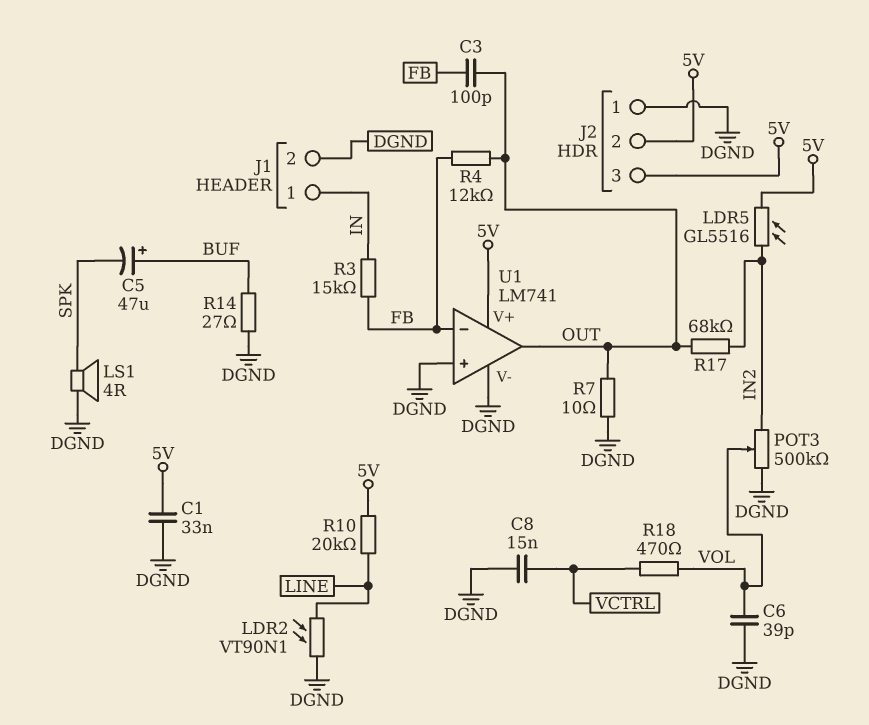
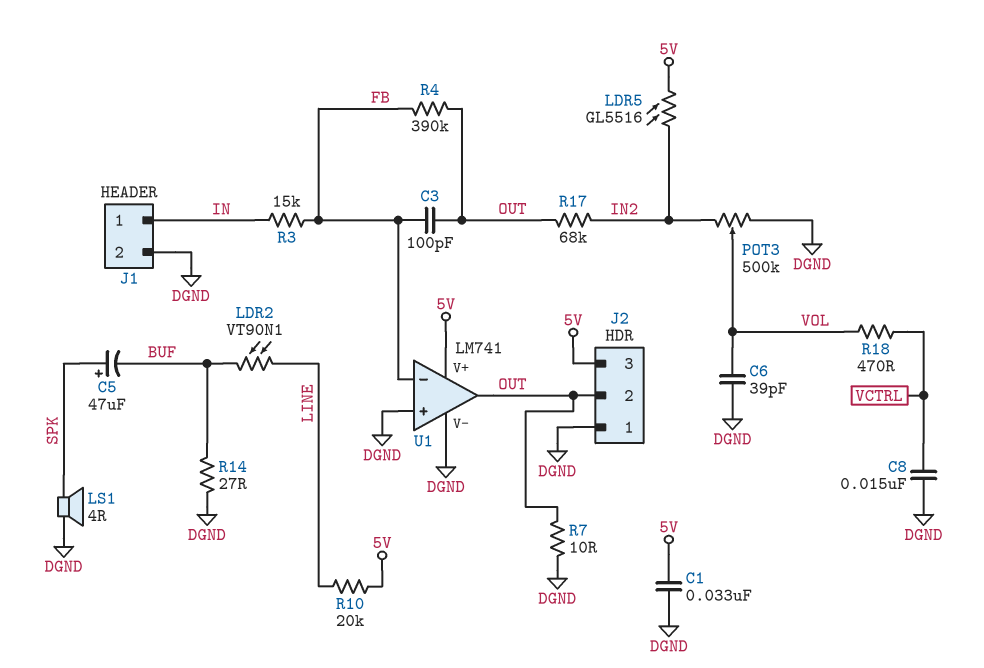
C5: 47uF (plus BUF, minus SPK) -> 47uF (plus SPK, minus BUF)
J2 pin 2: 5V -> OUT
LDR2: VT90N1 (DGND, LINE) -> VT90N1 (BUF, LINE)
R4: 12k (FB, OUT) -> 390k (FB, OUT)

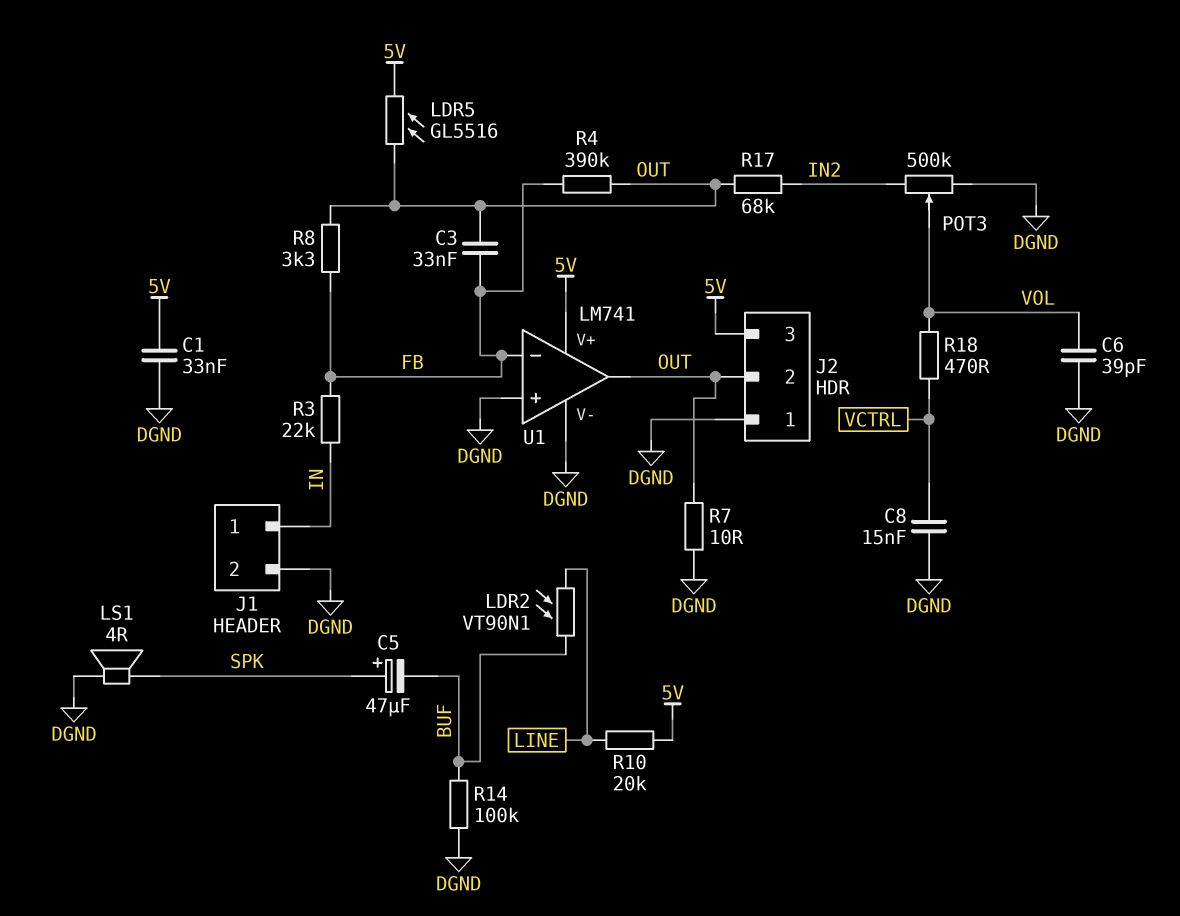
C3: 100pF (FB, OUT) -> 33nF (FB, OUT)
LDR5: GL5516 (5V, IN2) -> GL5516 (5V, OUT)
R3: 15k (FB, IN) -> 22k (FB, IN)
R8: none -> 3.3k (FB, OUT)
R14: 27 (BUF, DGND) -> 100k (BUF, DGND)

